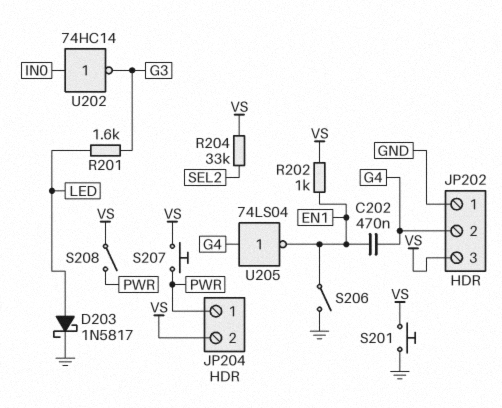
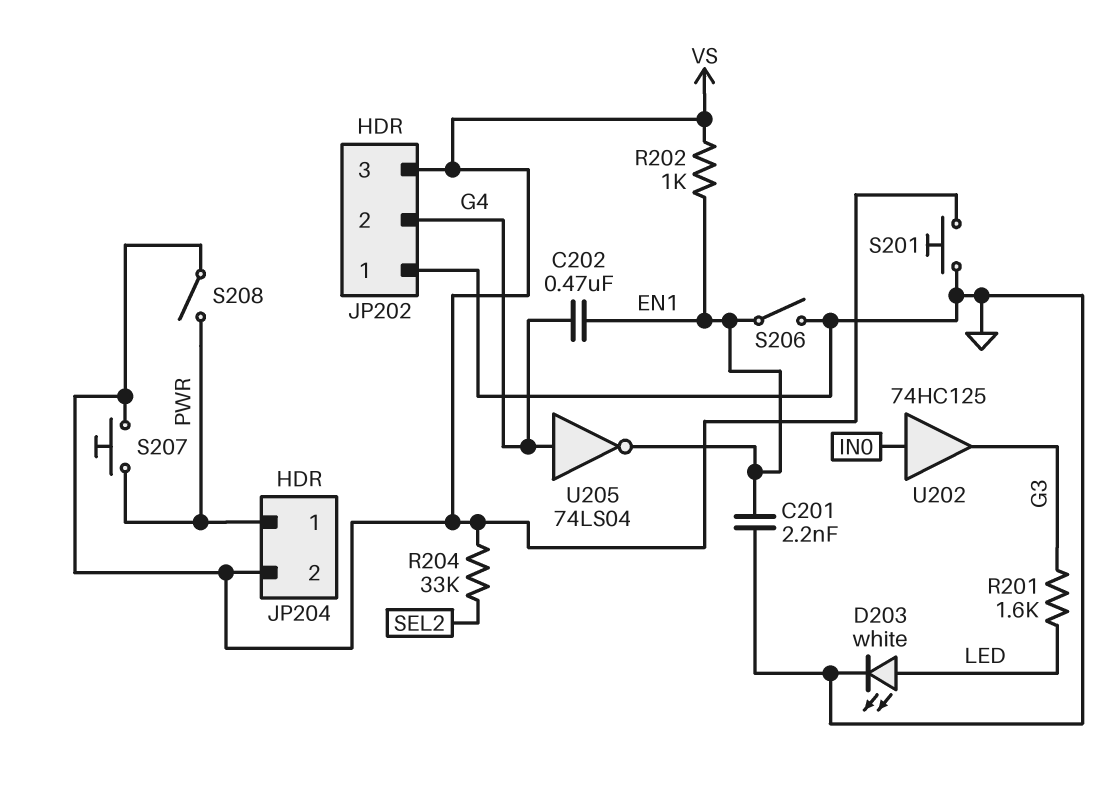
C201: none -> 2.2nF (EN1, GND)
D203: schottky 1N5817 (A LED, K GND) -> LED white (A LED, K GND)
U202: NOT 74HC14 (in IN0, out G3) -> buffer 74HC125 (in IN0, out G3)

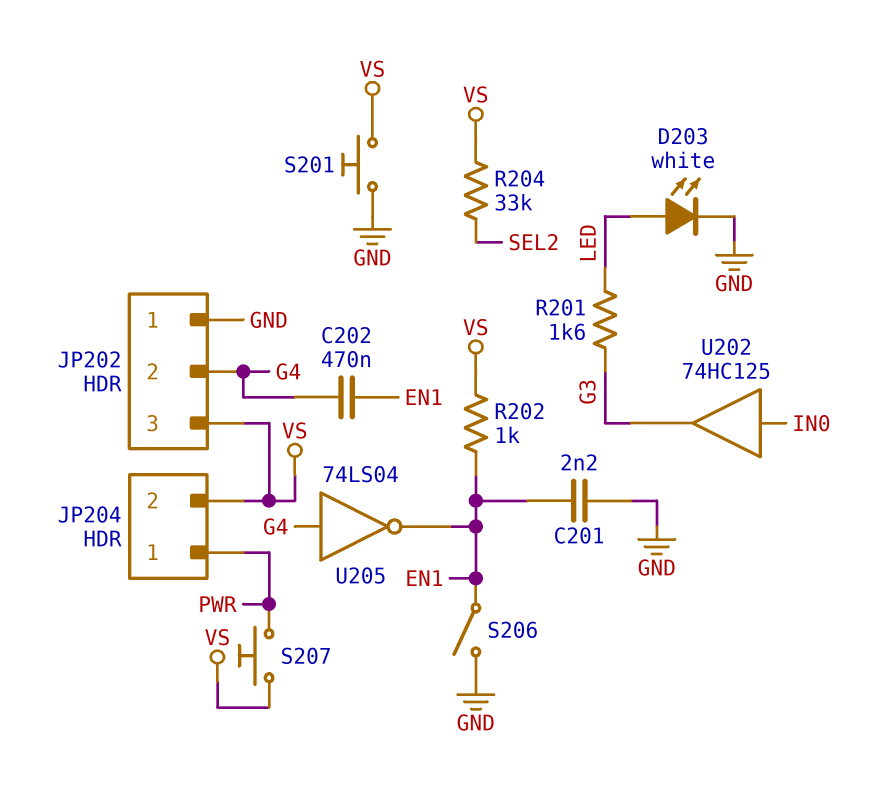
S208: switch (PWR, VS) -> none

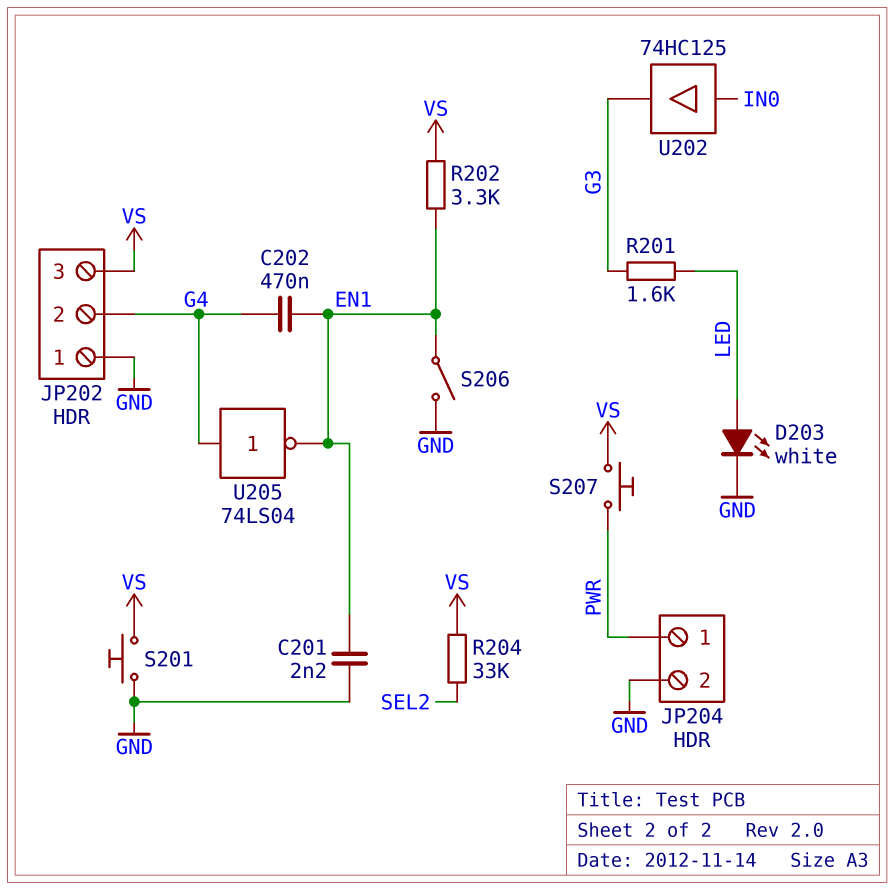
JP204 pin 2: VS -> GND
R202: 1k (EN1, VS) -> 3.3k (EN1, VS)

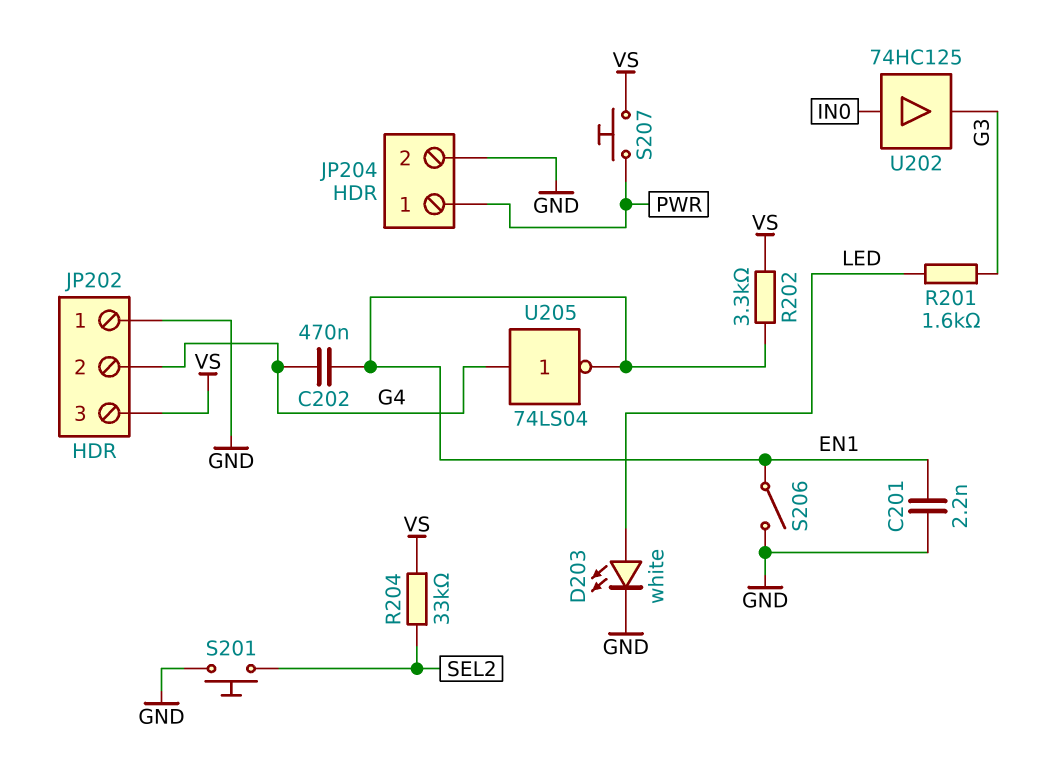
S201: button (GND, VS) -> button (GND, SEL2)

